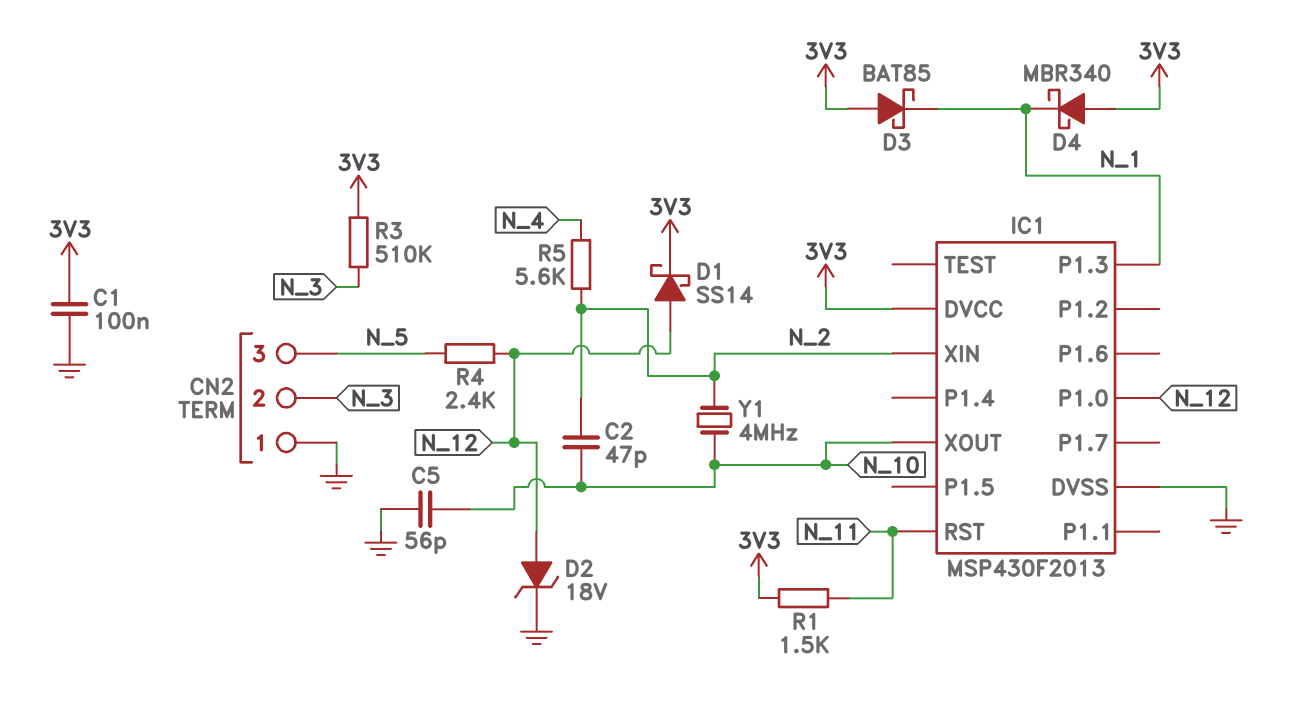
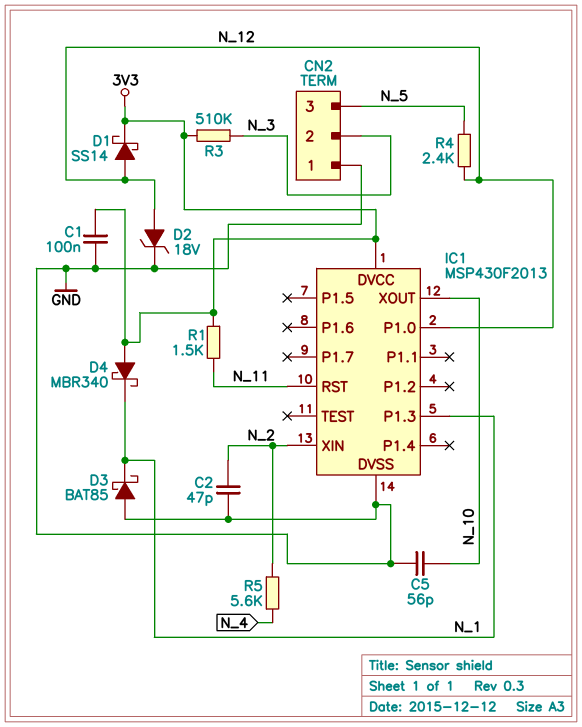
C2: 47pF (N_2, N_10) -> 47pF (GND, N_2)
D3: schottky BAT85 (A 3V3, K N_1) -> schottky BAT85 (A GND, K N_1)
Y1: 4MHz (N_2, N_10) -> none

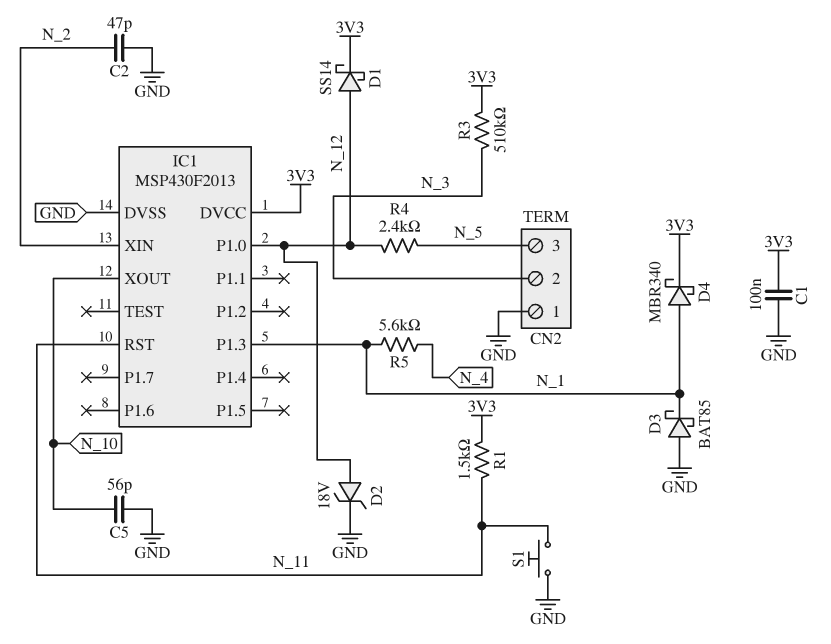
D4: schottky MBR340 (A 3V3, K N_1) -> schottky MBR340 (A N_1, K 3V3)
R5: 5.6k (N_2, N_4) -> 5.6k (N_1, N_4)
S1: none -> button (GND, N_11)

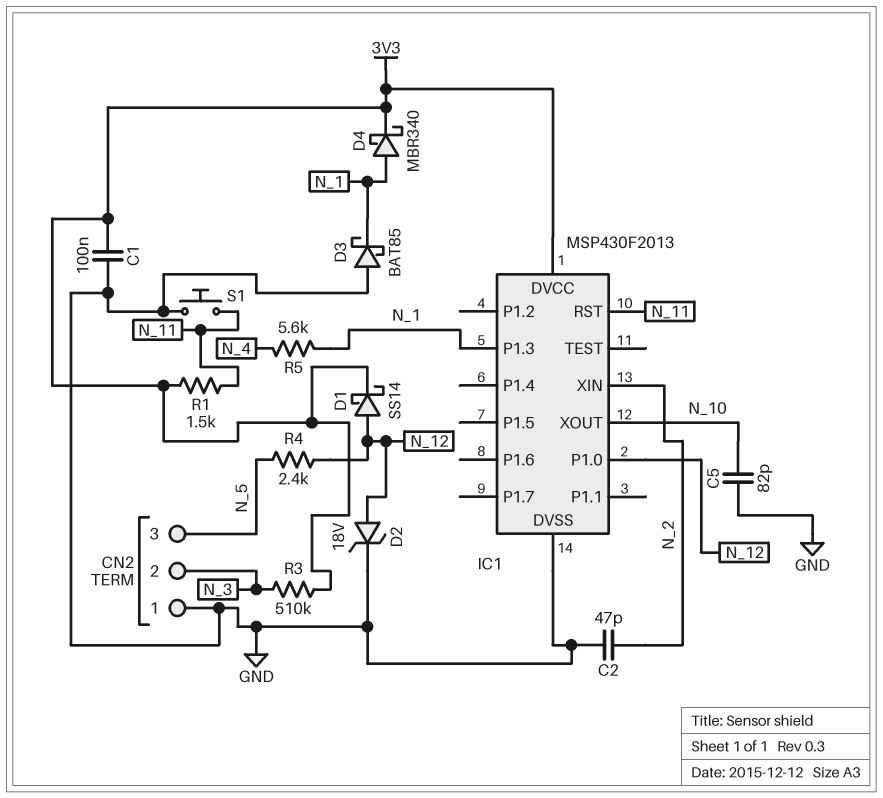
C5: 56pF (GND, N_10) -> 82pF (GND, N_10)

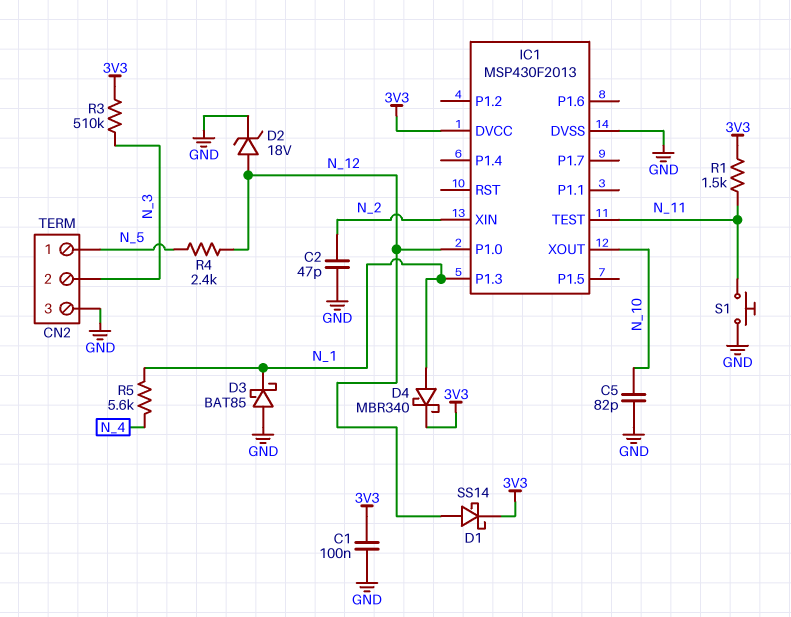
CN2 pin 1: GND -> N_5
CN2 pin 3: N_5 -> GND
IC1 pin RST: N_11 -> none
IC1 pin TEST: none -> N_11

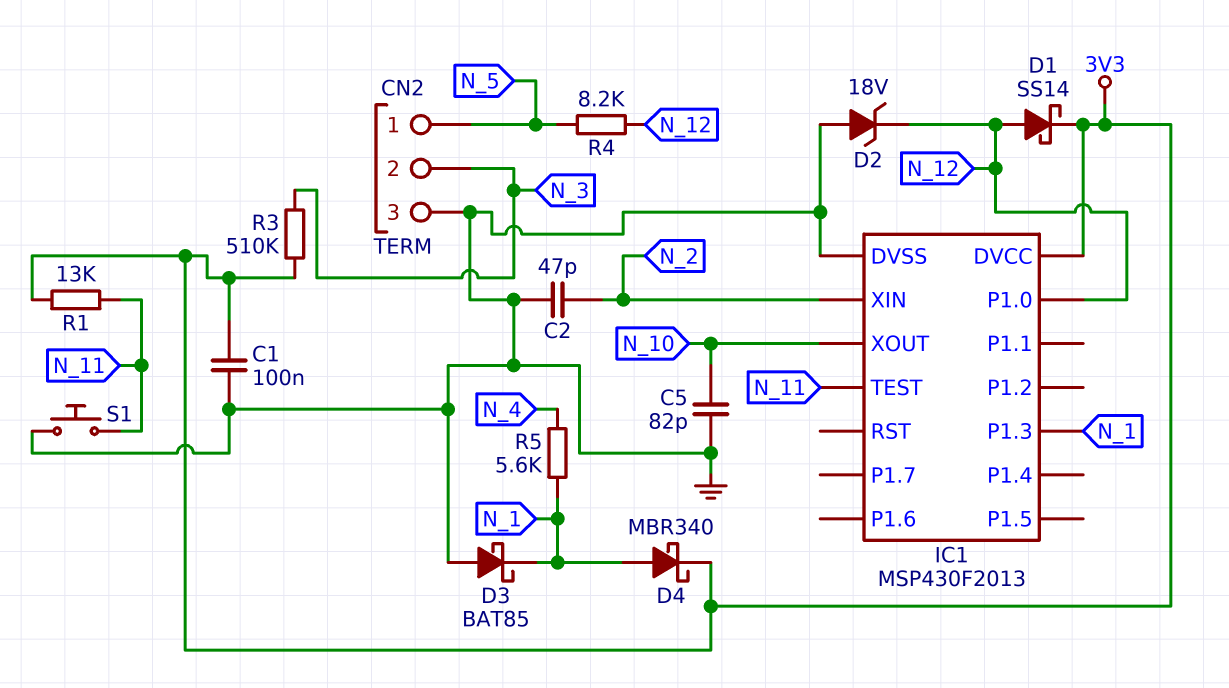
D2: zener 18V (A N_12, K GND) -> zener 18V (A GND, K N_12)
R1: 1.5k (3V3, N_11) -> 13k (3V3, N_11)
R4: 2.4k (N_5, N_12) -> 8.2k (N_5, N_12)

